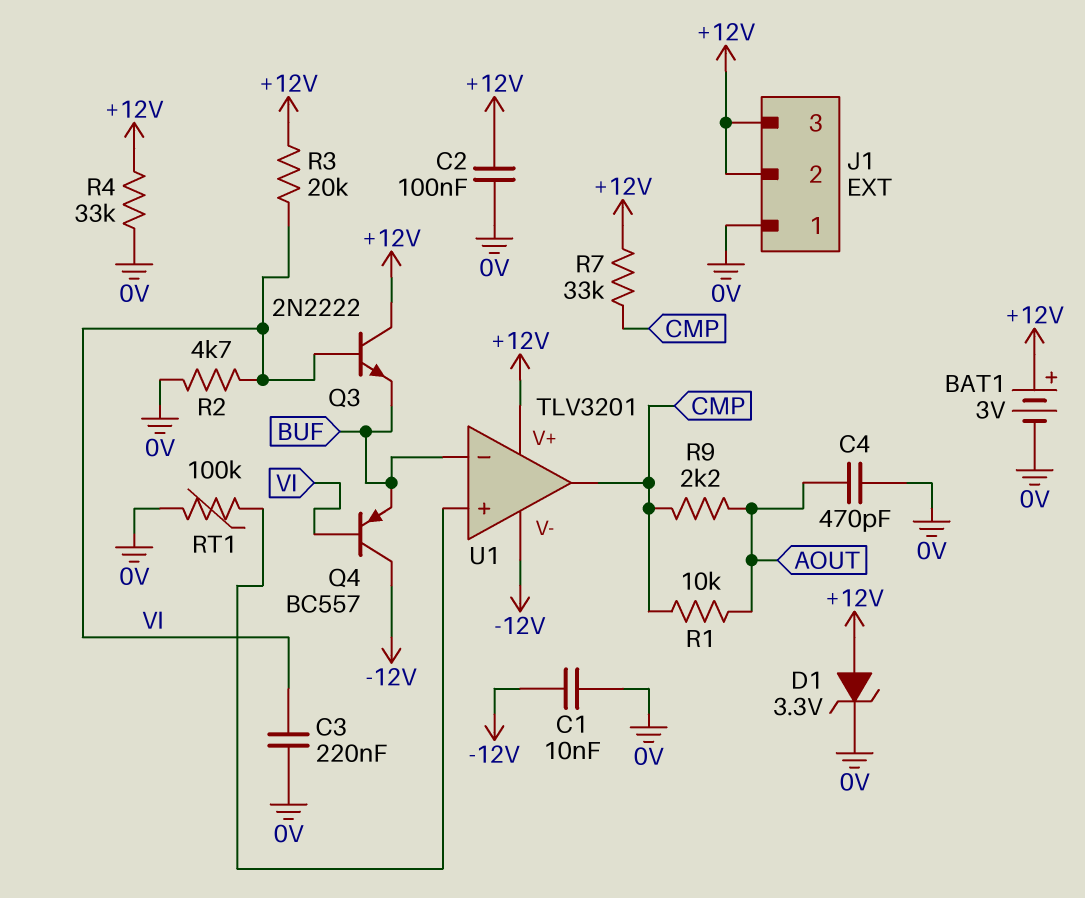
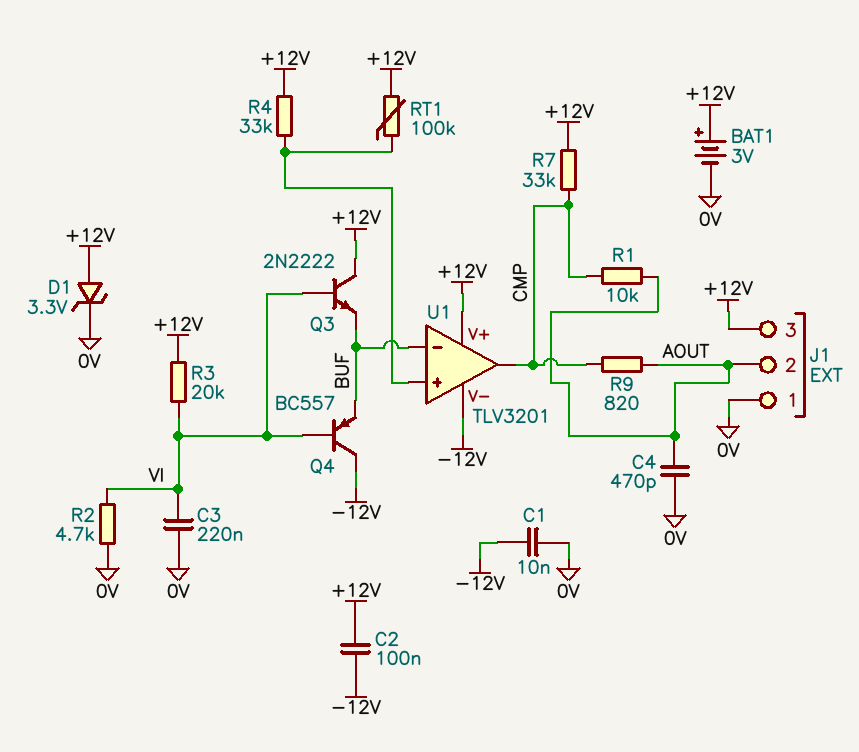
C2: 100nF (+12V, 0V) -> 100nF (+12V, -12V)
J1 pin 2: +12V -> AOUT
R4: 33k (+12V, 0V) -> 33k (+12V, U1/in+)
R9: 2.2k (AOUT, CMP) -> 820 (AOUT, CMP)
RT1: 100k (0V, U1/in+) -> 100k (+12V, U1/in+)

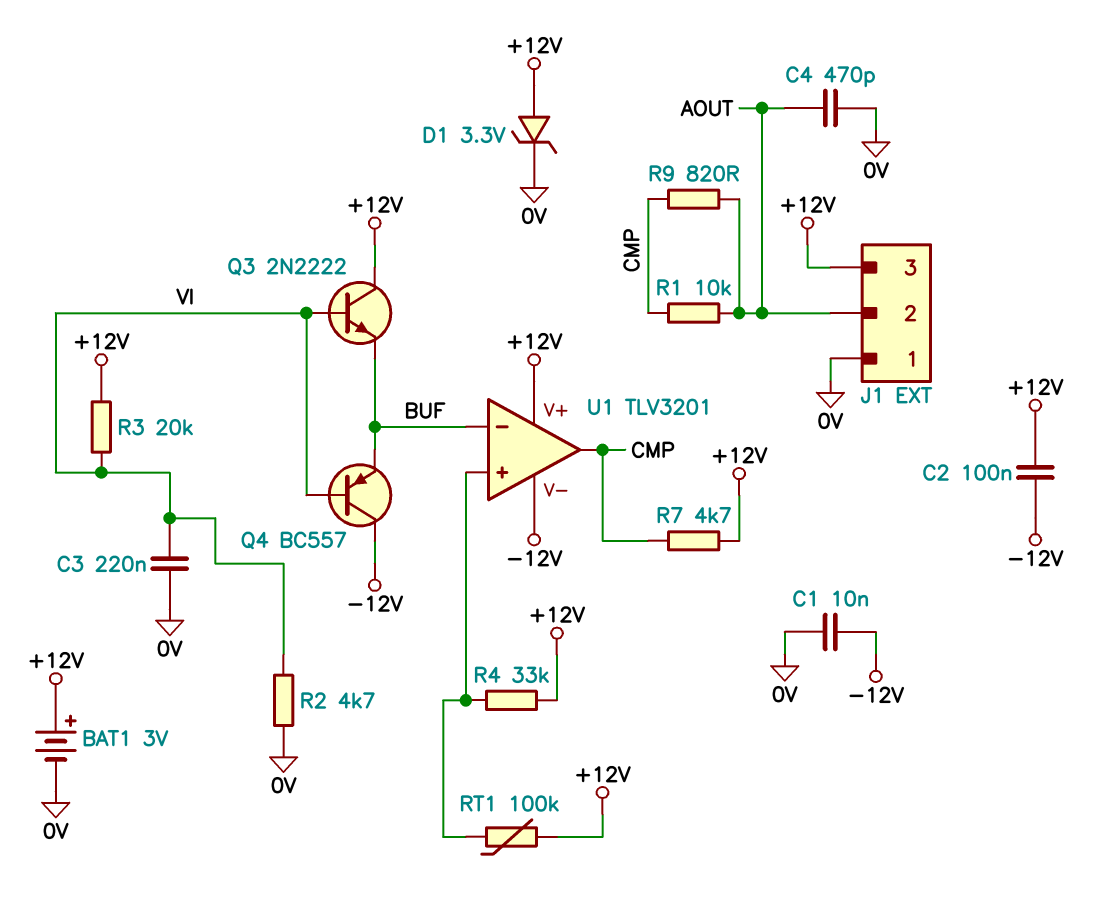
R7: 33k (+12V, CMP) -> 4.7k (+12V, CMP)

